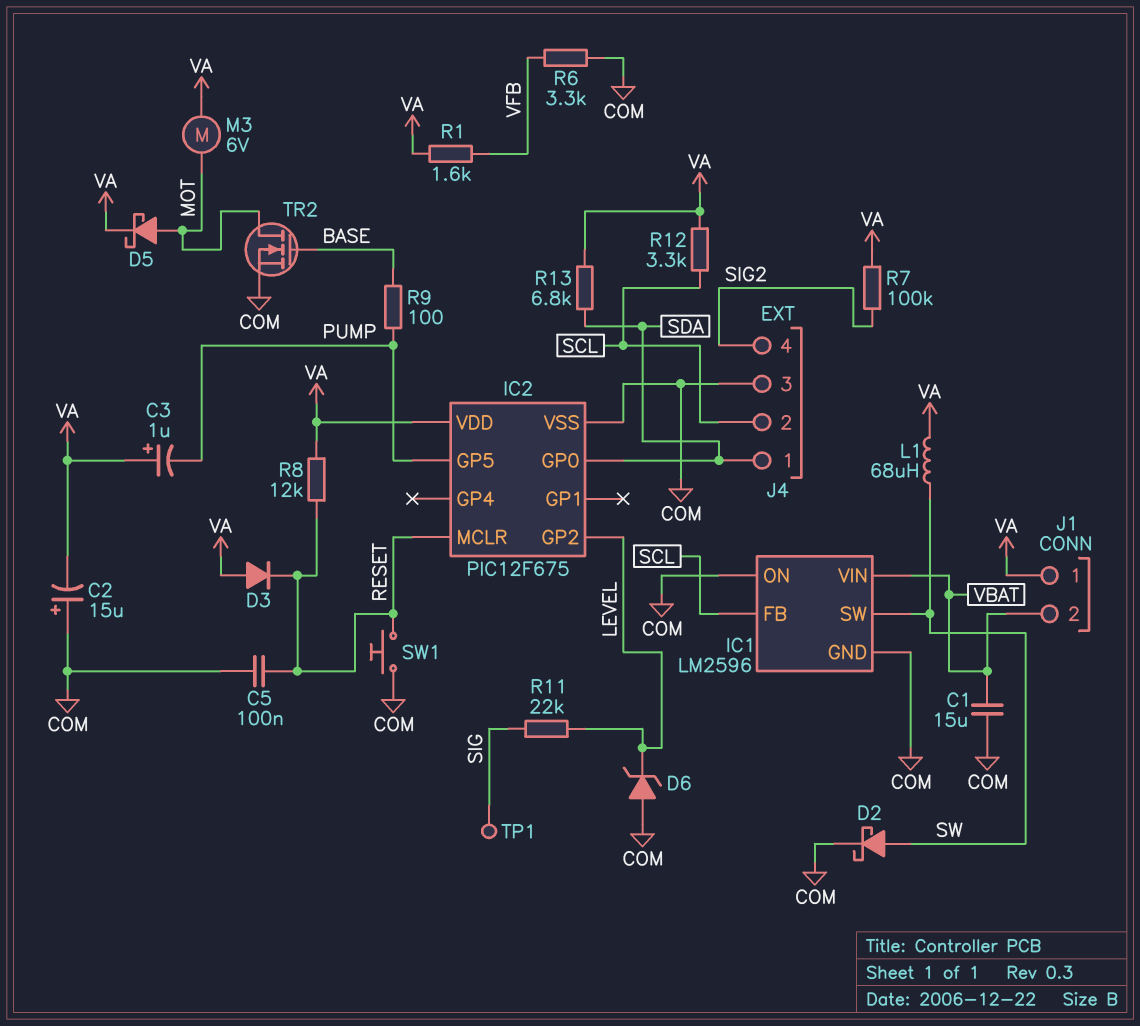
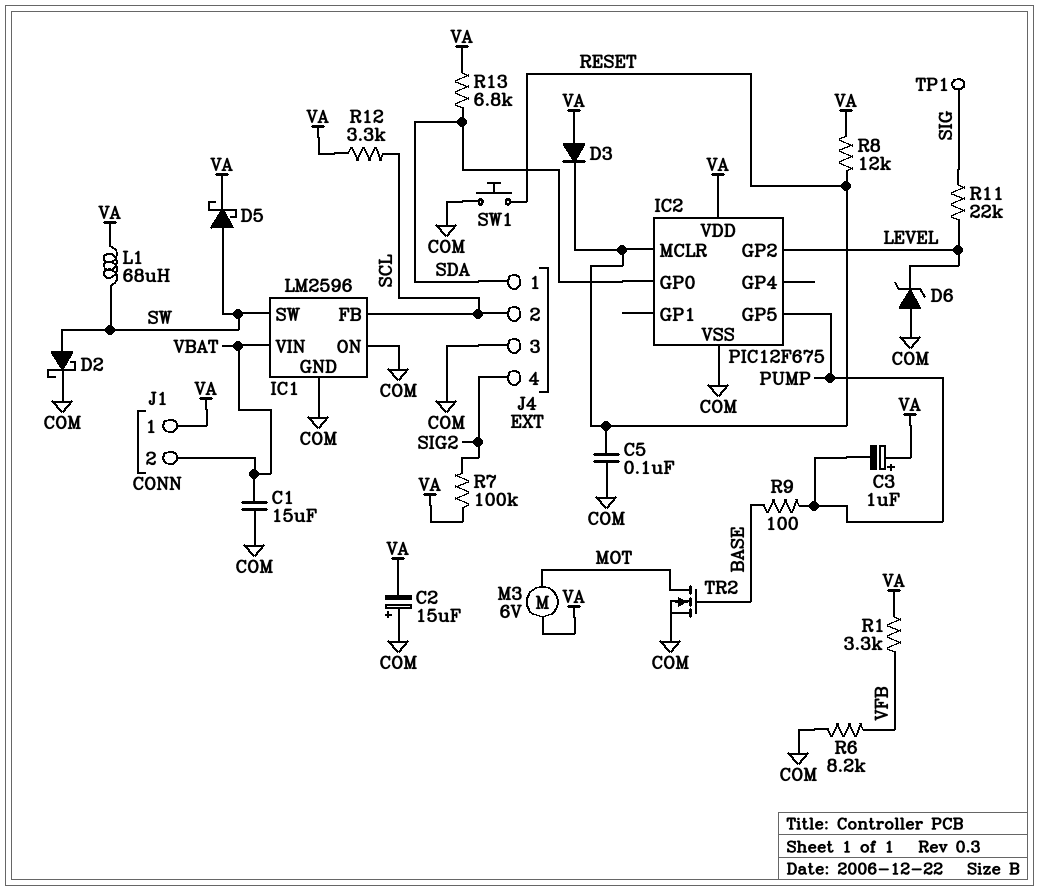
D5: schottky (A MOT, K VA) -> schottky (A SW, K VA)
R1: 1.6k (VA, VFB) -> 3.3k (VA, VFB)
R6: 3.3k (COM, VFB) -> 8.2k (COM, VFB)

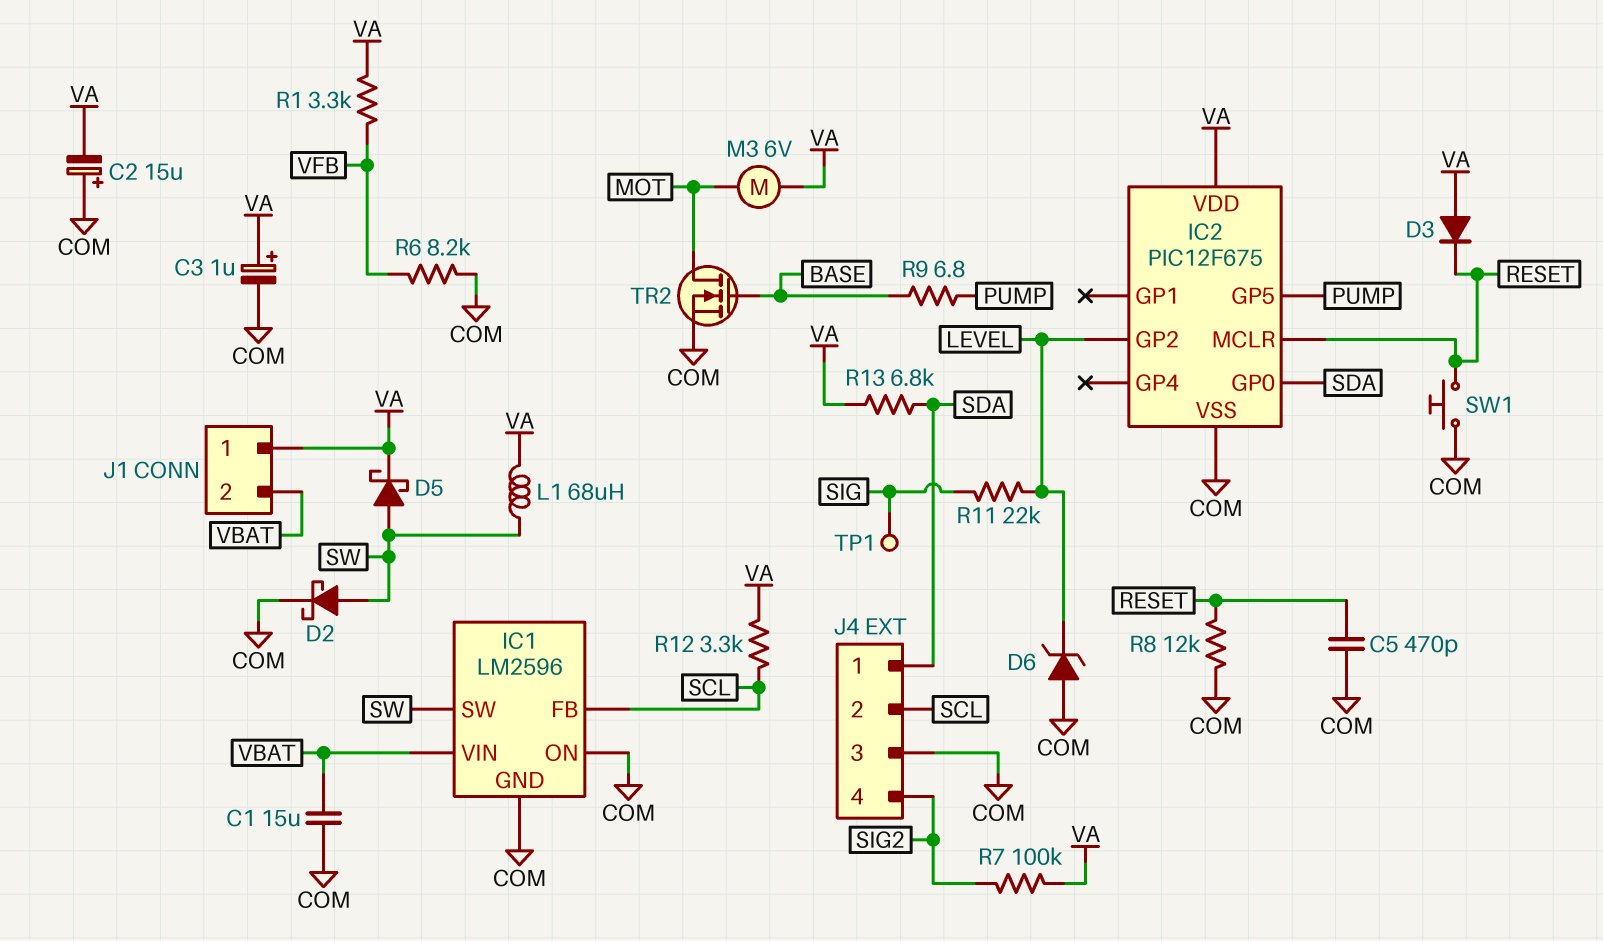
C3: 1uF (plus VA, minus PUMP) -> 1uF (plus VA, minus COM)
C5: 100nF (COM, RESET) -> 470pF (COM, RESET)
R8: 12k (RESET, VA) -> 12k (COM, RESET)
R9: 100 (BASE, PUMP) -> 6.8 (BASE, PUMP)

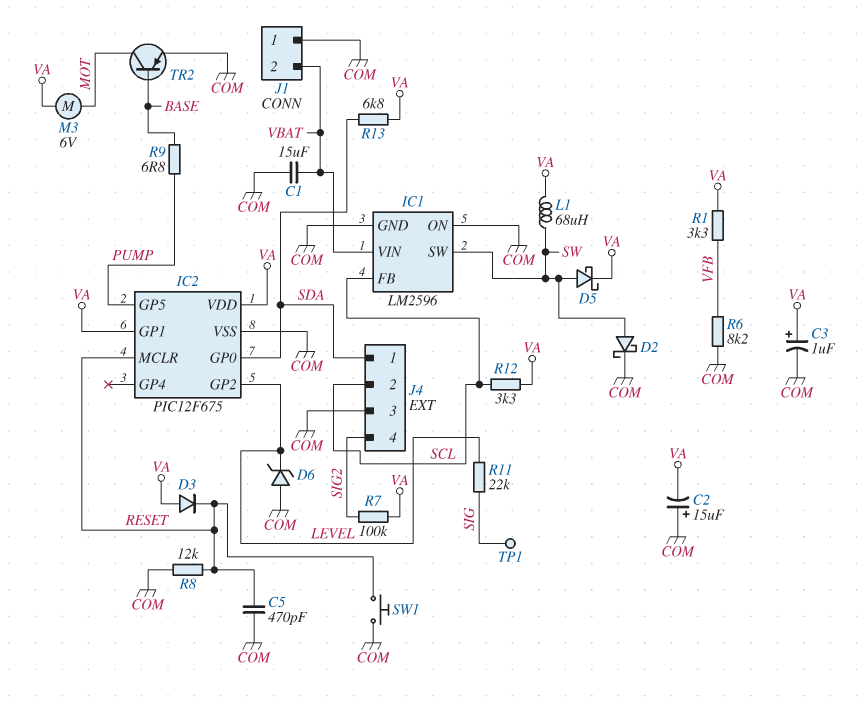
IC2 pin GP1: none -> VA
J1 pin 1: VA -> COM
TR2: NMOS (G BASE, D MOT, S COM) -> PNP (B BASE, C MOT, E COM)

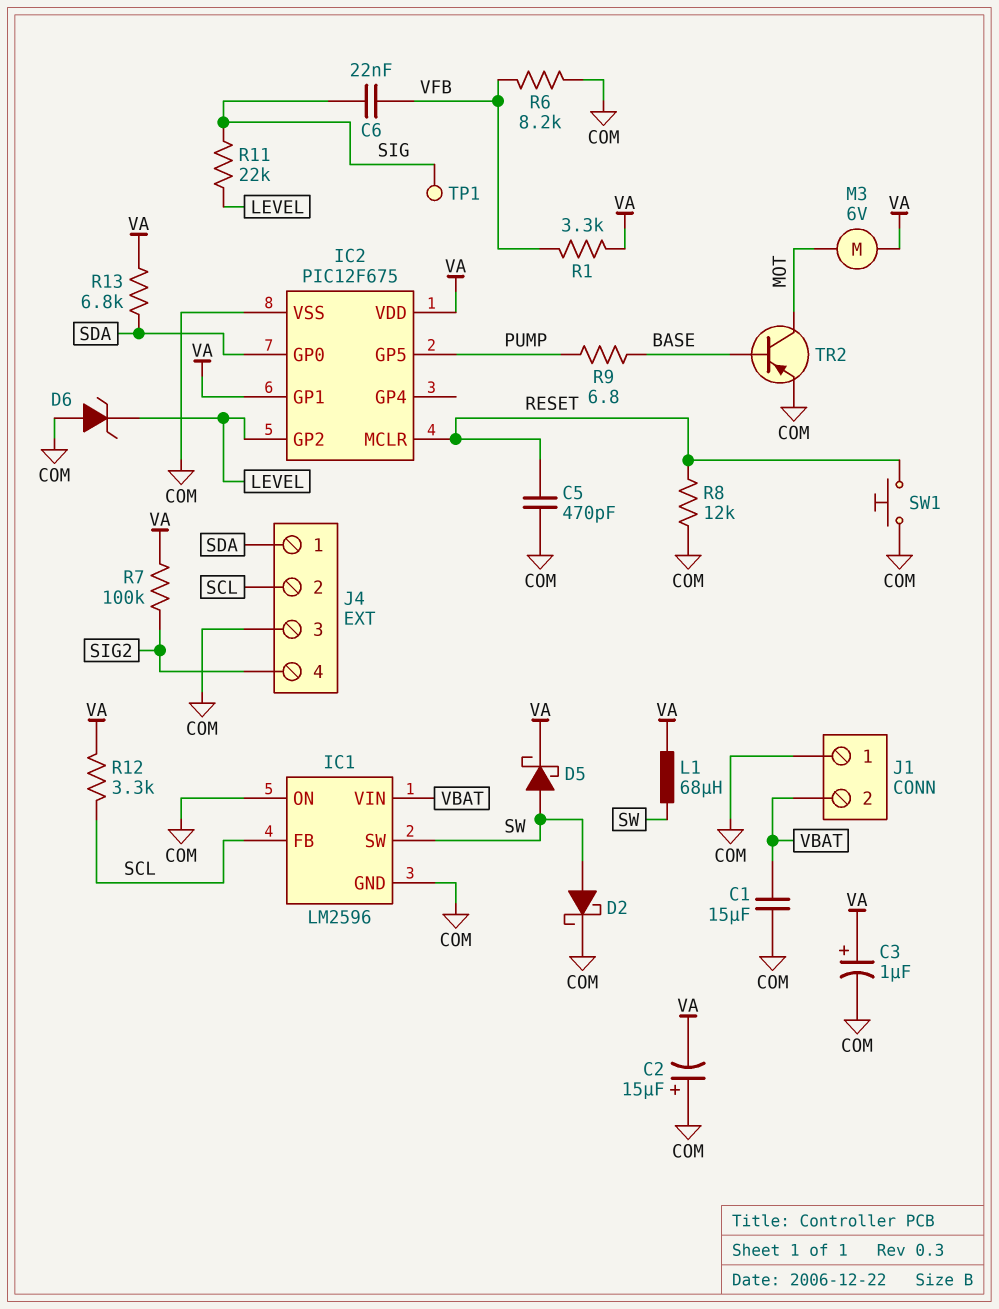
C6: none -> 22nF (SIG, VFB)
D3: diode (A VA, K RESET) -> none

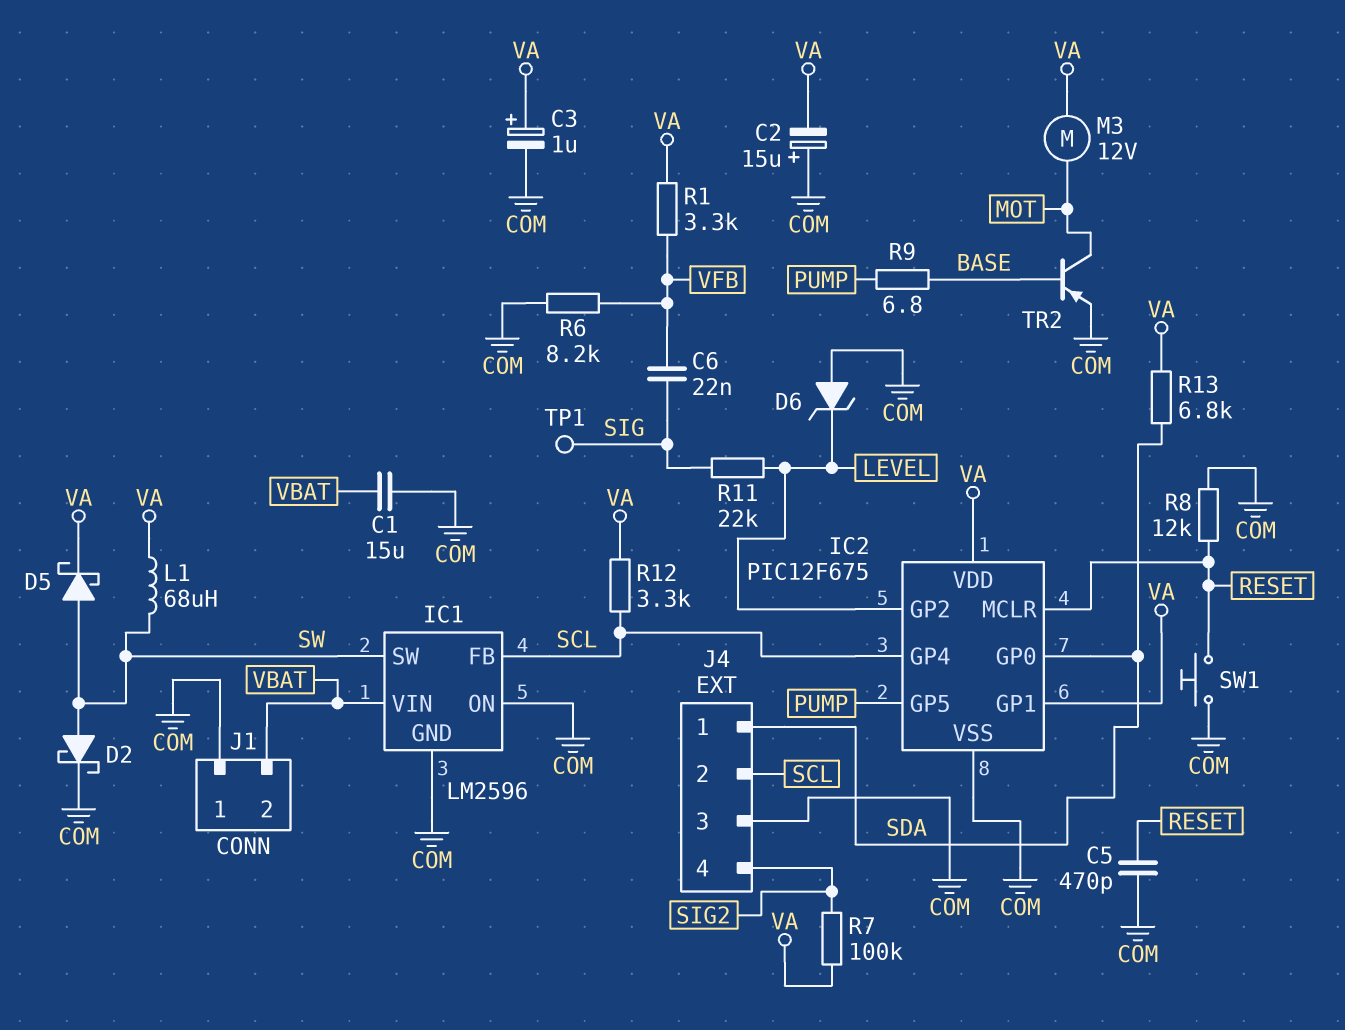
IC2 pin GP4: none -> SCL
M3: motor 6V (MOT, VA) -> motor 12V (MOT, VA)

